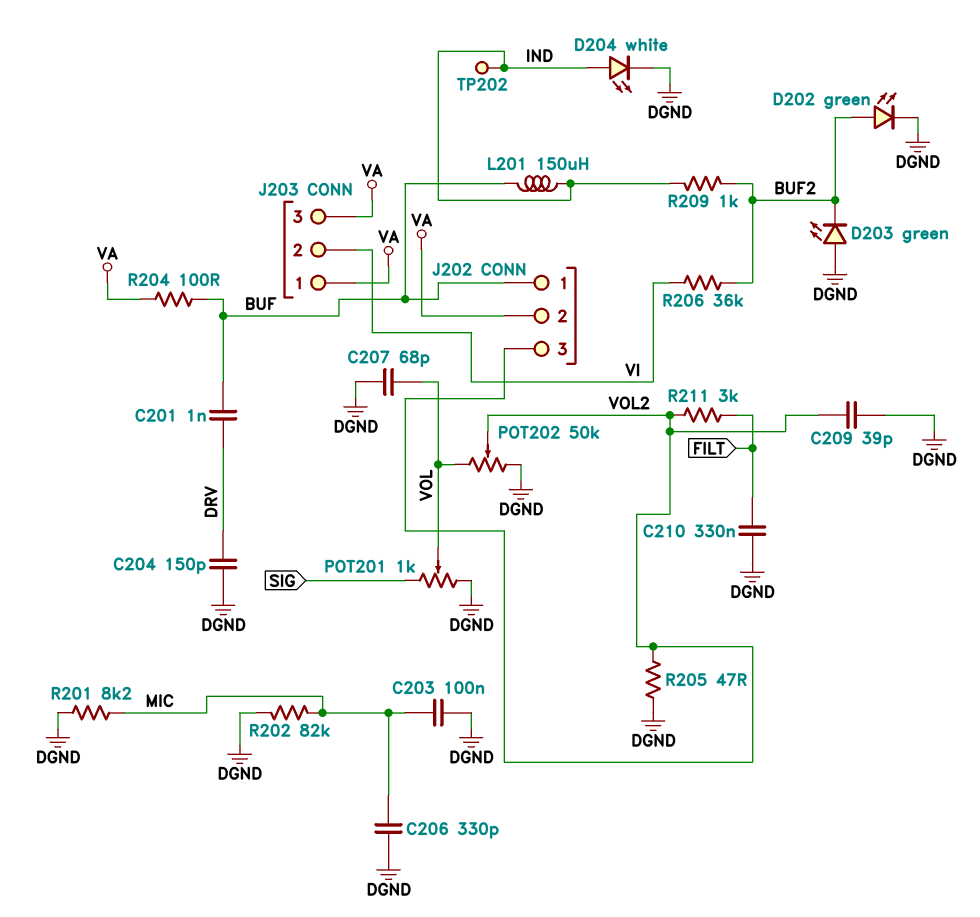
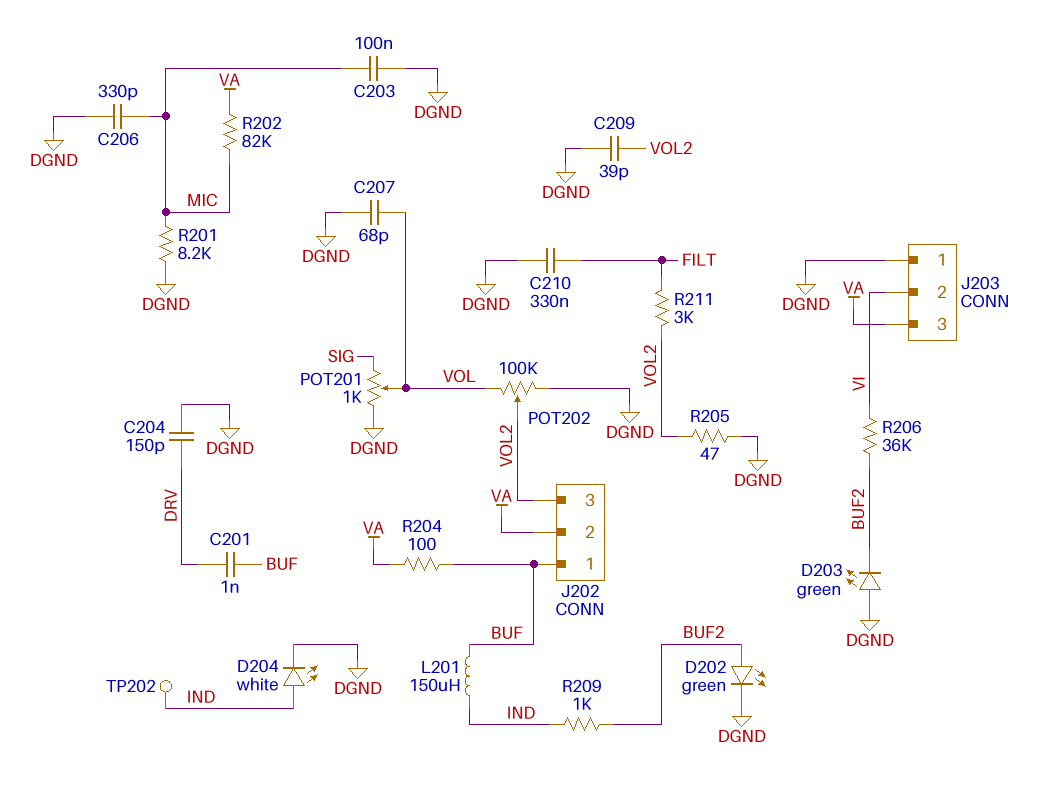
J203 pin 1: VA -> DGND
POT202: 50k (DGND, VOL, wiper VOL2) -> 100k (DGND, VOL, wiper VOL2)
R202: 82k (DGND, MIC) -> 82k (MIC, VA)

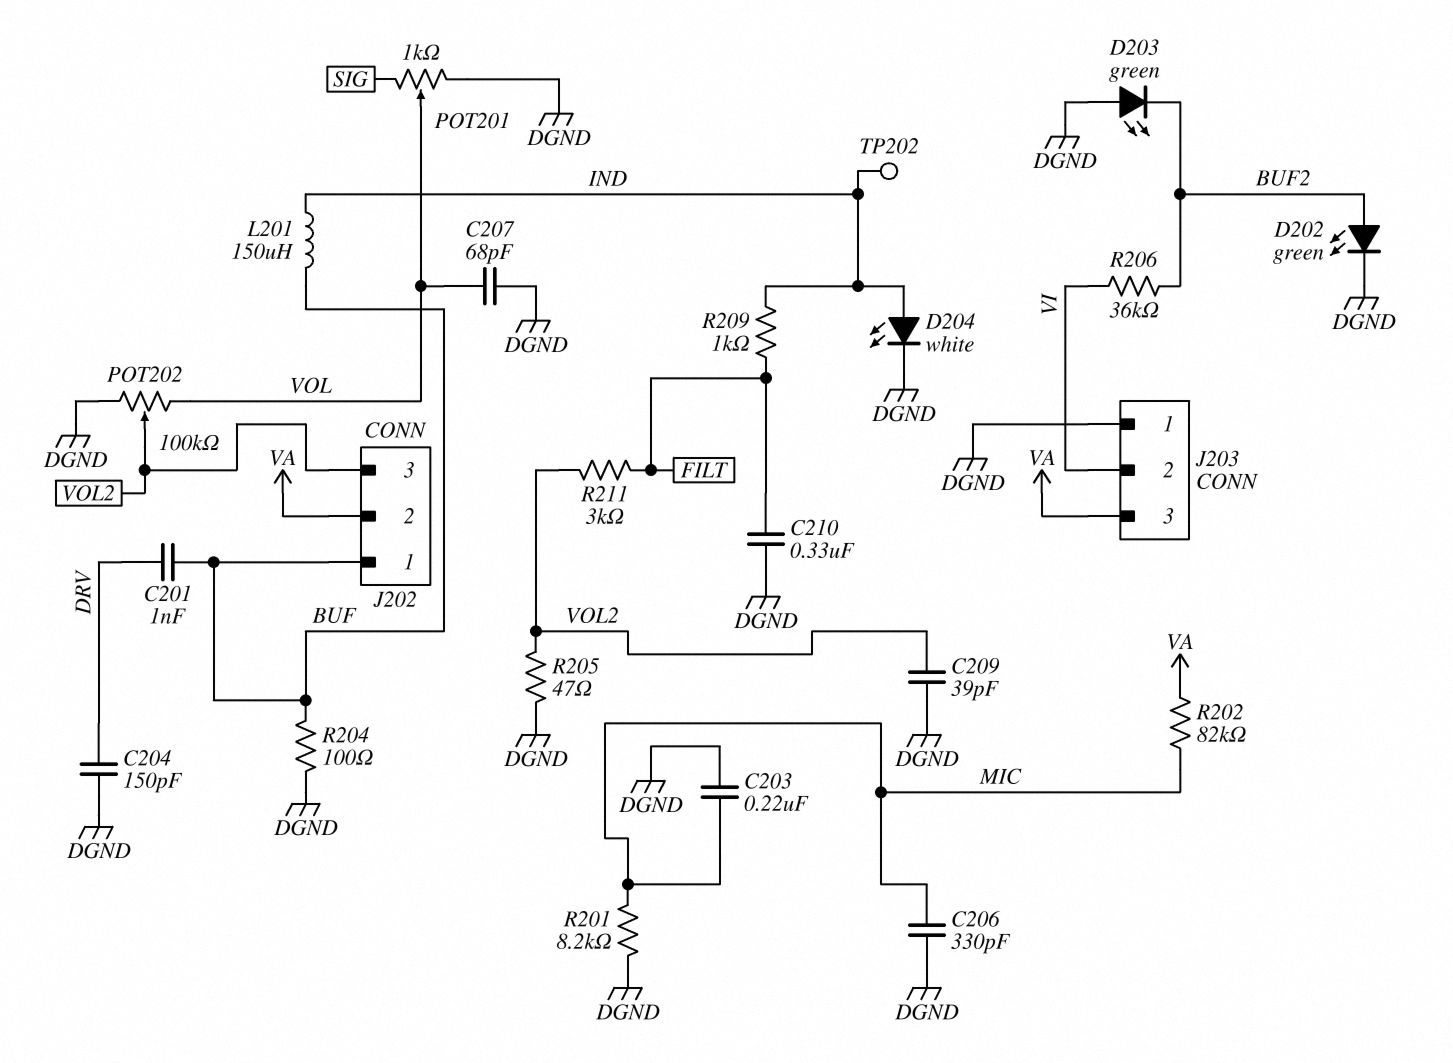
C203: 100nF (DGND, MIC) -> 220nF (DGND, MIC)
R204: 100 (BUF, VA) -> 100 (BUF, DGND)
R209: 1k (BUF2, IND) -> 1k (FILT, IND)

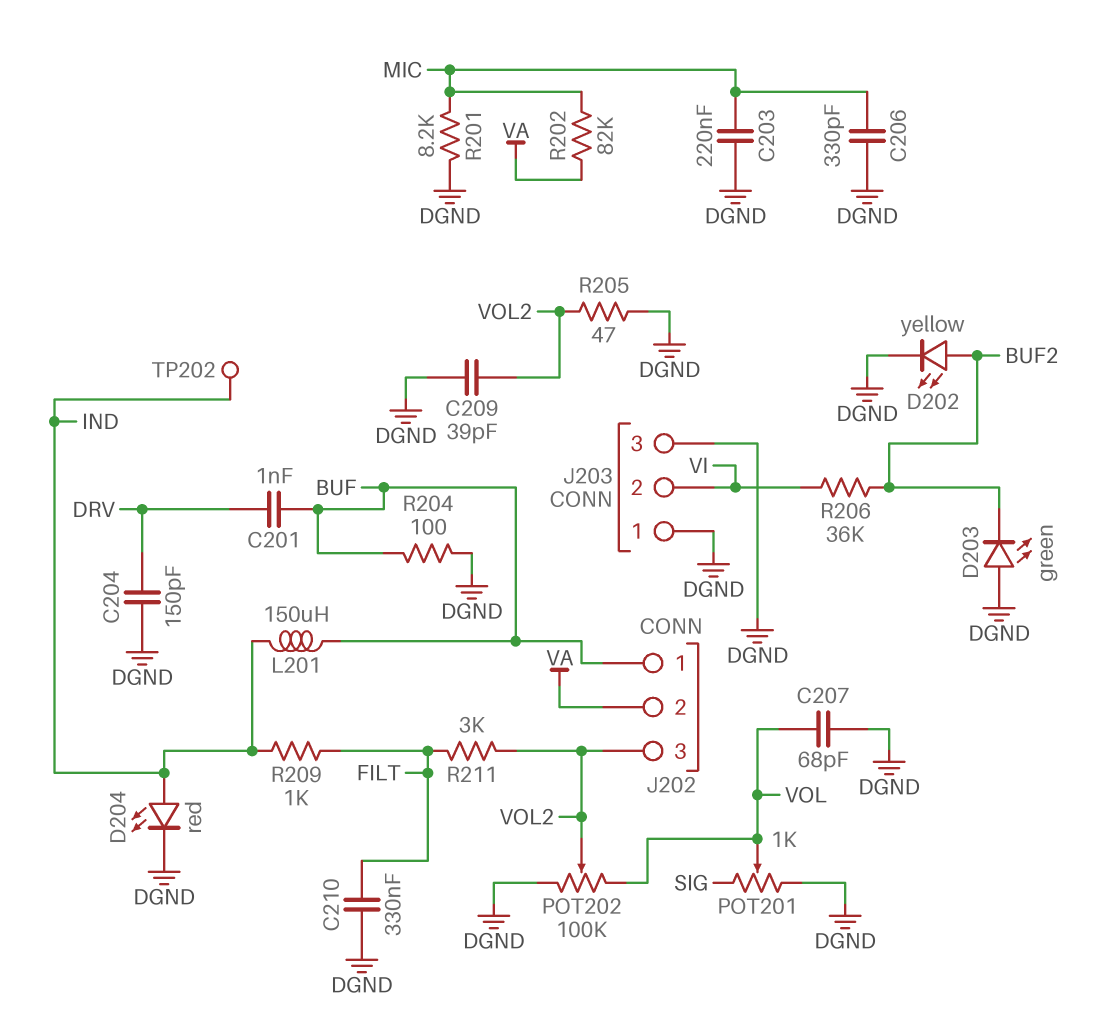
D202: LED green (A BUF2, K DGND) -> LED yellow (A BUF2, K DGND)
D204: LED white (A IND, K DGND) -> LED red (A IND, K DGND)
J203 pin 3: VA -> DGND

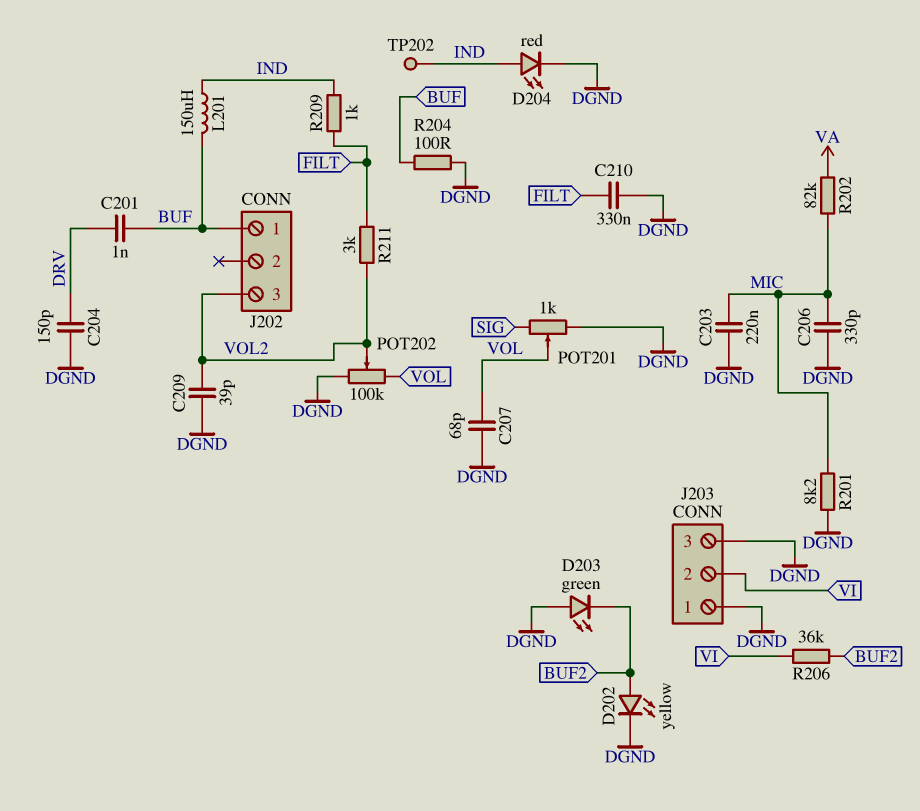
J202 pin 2: VA -> none
R205: 47 (DGND, VOL2) -> none

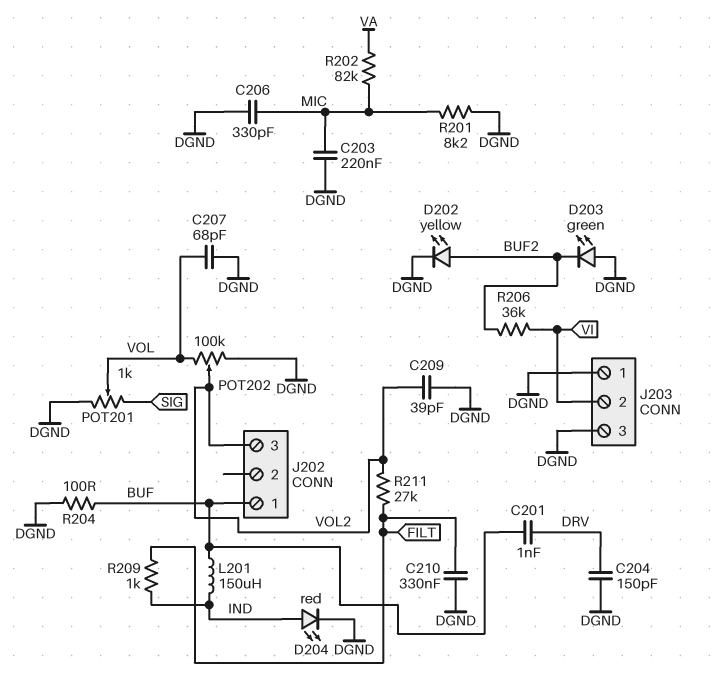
R211: 3k (FILT, VOL2) -> 27k (FILT, VOL2)
TP202: test point (IND) -> none

